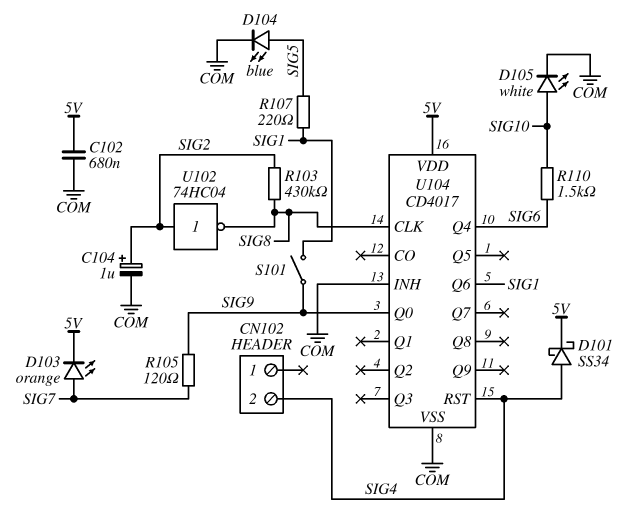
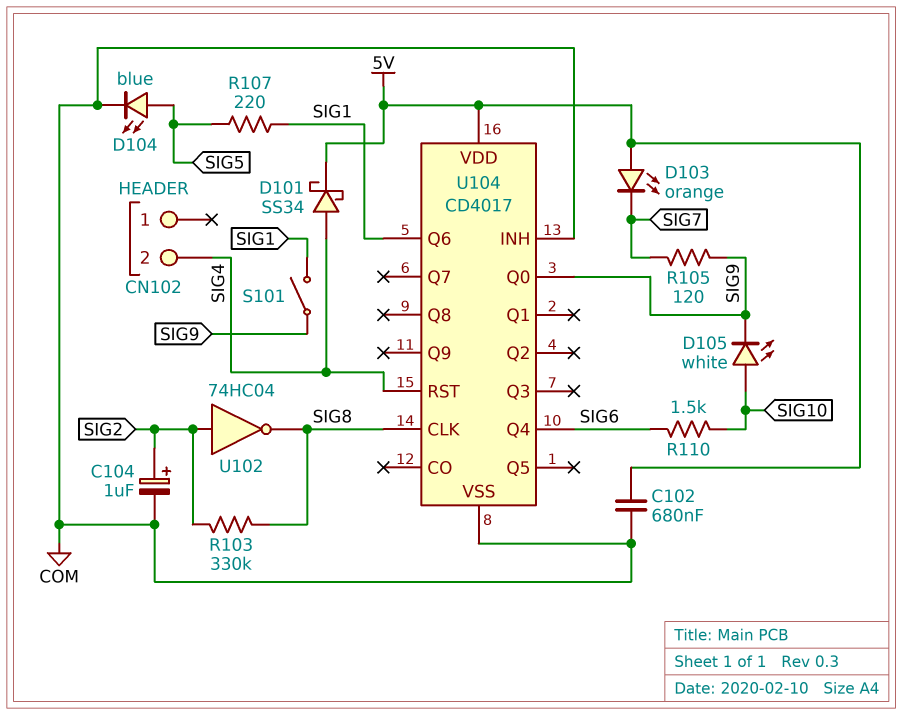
D103: LED orange (A SIG7, K 5V) -> LED orange (A 5V, K SIG7)
D105: LED white (A SIG10, K COM) -> LED white (A SIG10, K SIG9)
R103: 430k (SIG2, SIG8) -> 330k (SIG2, SIG8)

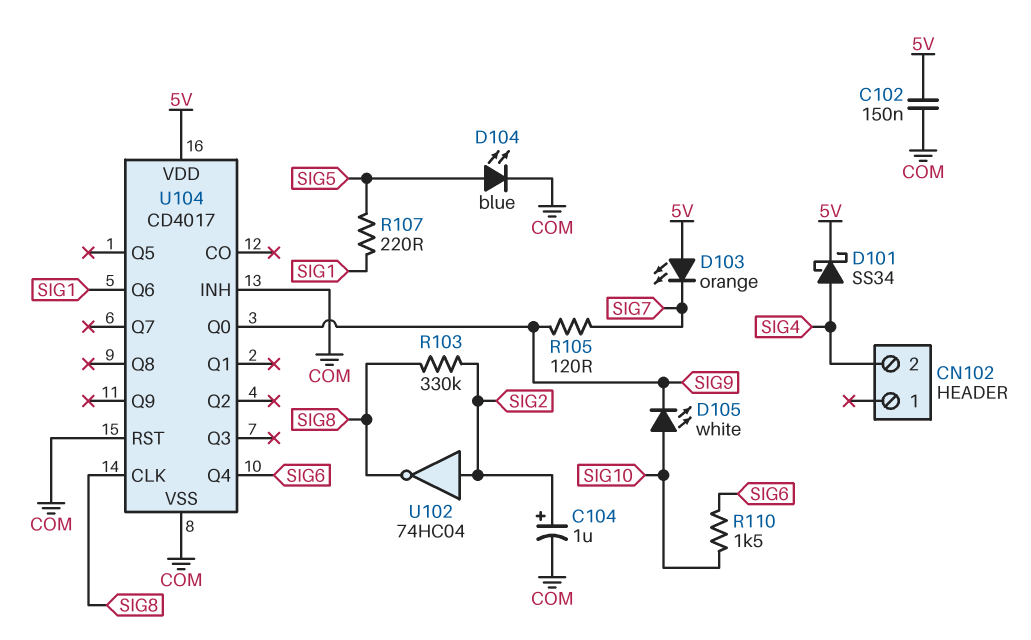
C102: 680nF (5V, COM) -> 150nF (5V, COM)
S101: switch (SIG1, SIG9) -> none
U104 pin RST: SIG4 -> COM

